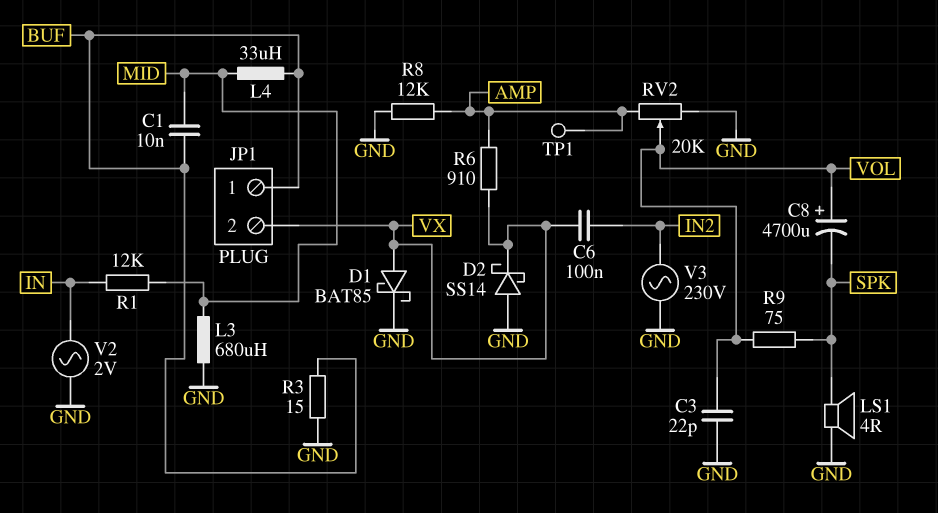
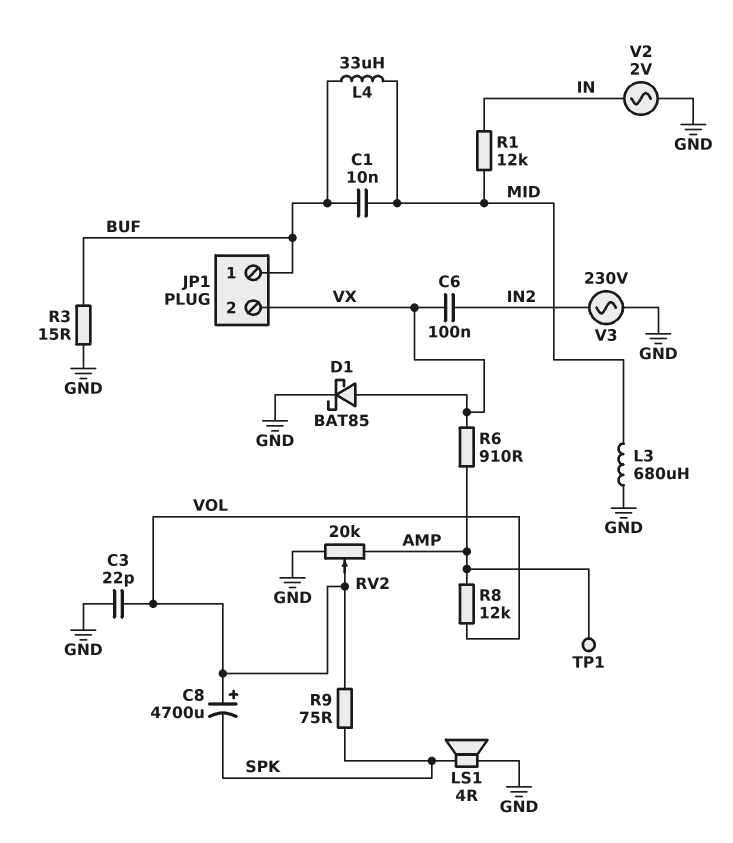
D2: schottky SS14 (A GND, K VX) -> none
R8: 12k (AMP, GND) -> 12k (AMP, VOL)

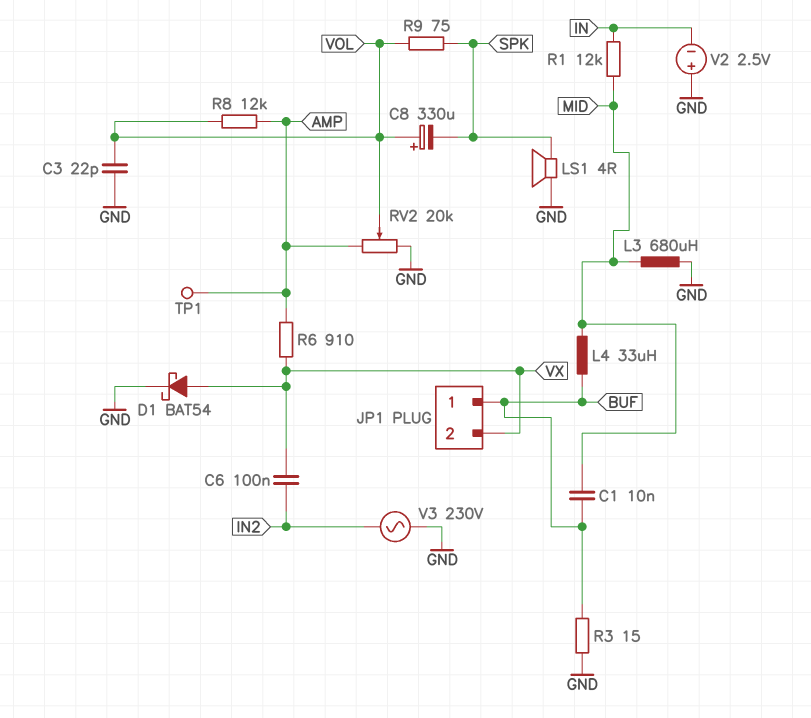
C8: 4700uF (plus VOL, minus SPK) -> 330uF (plus VOL, minus SPK)
D1: schottky BAT85 (A VX, K GND) -> schottky BAT54 (A VX, K GND)
V2: AC 2V (GND, IN) -> 2.5V (plus GND, minus IN)

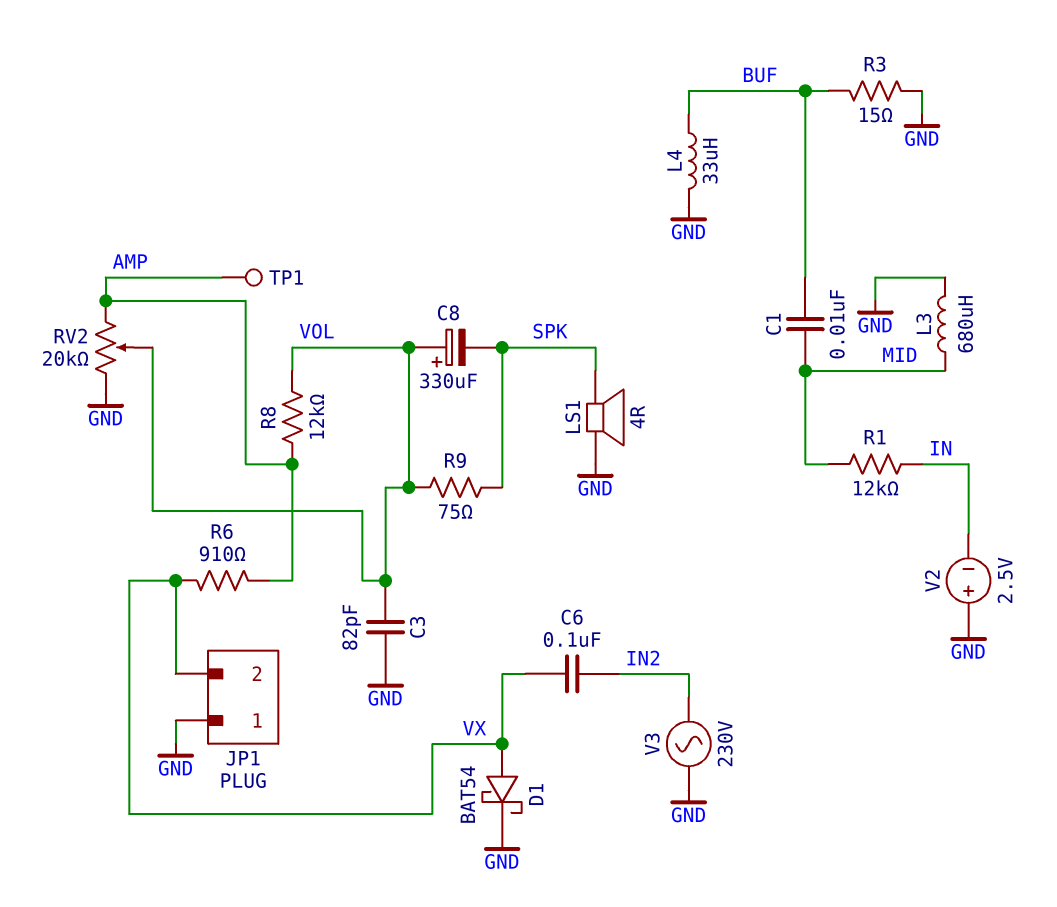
C3: 22pF (GND, VOL) -> 82pF (GND, VOL)
JP1 pin 1: BUF -> GND
L4: 33uH (BUF, MID) -> 33uH (BUF, GND)

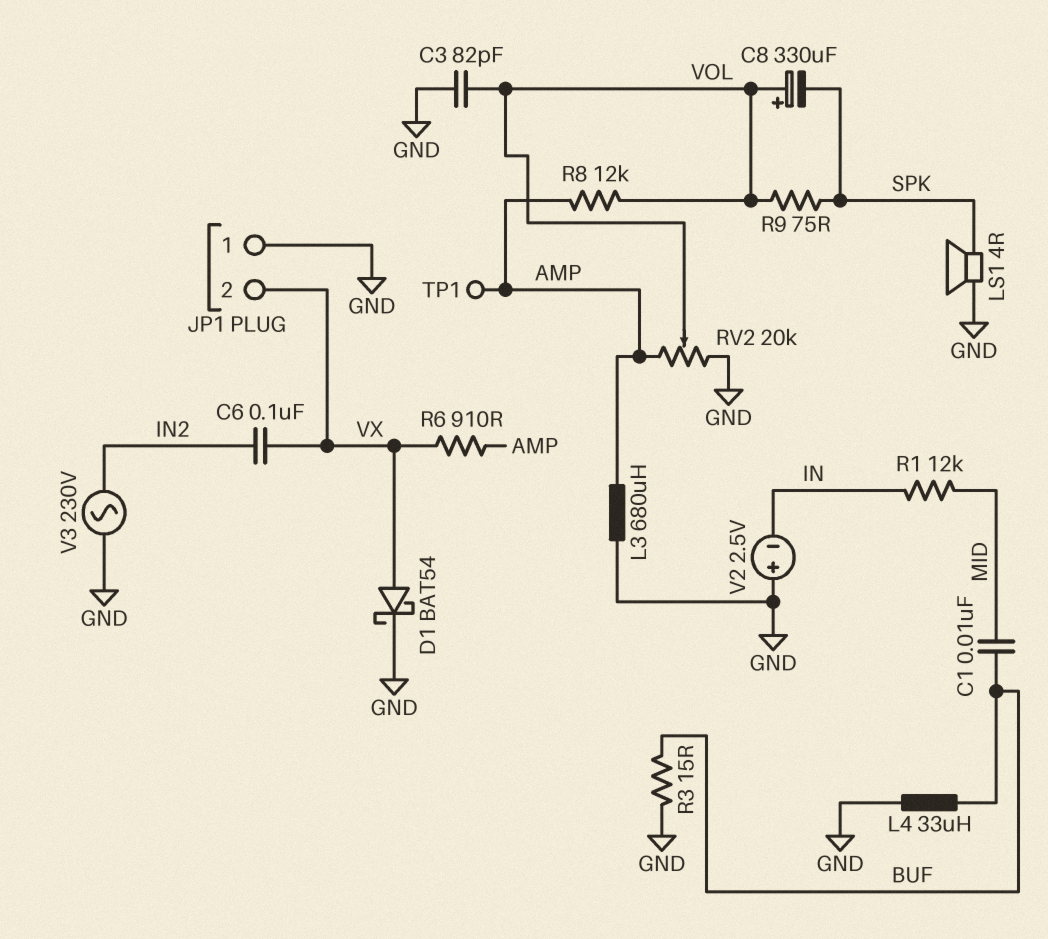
L3: 680uH (GND, MID) -> 680uH (AMP, GND)

